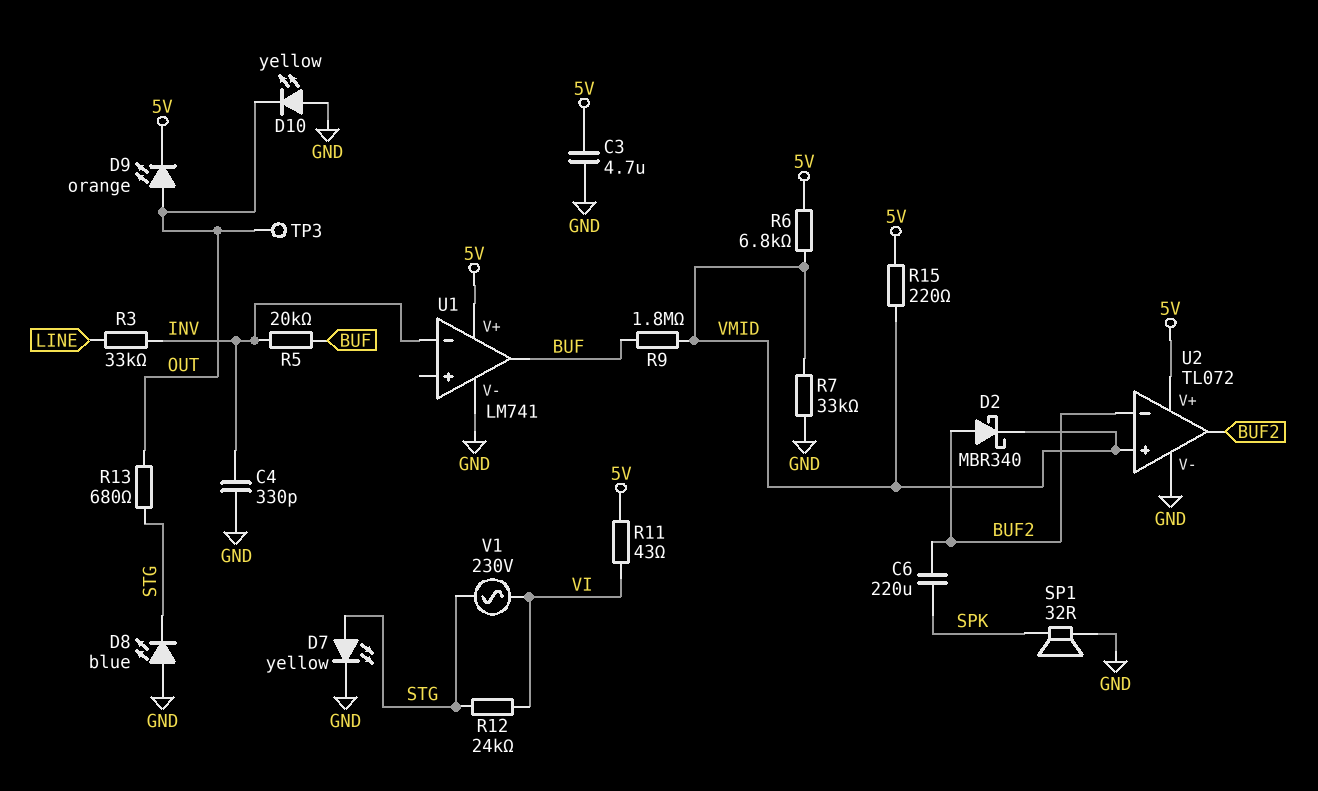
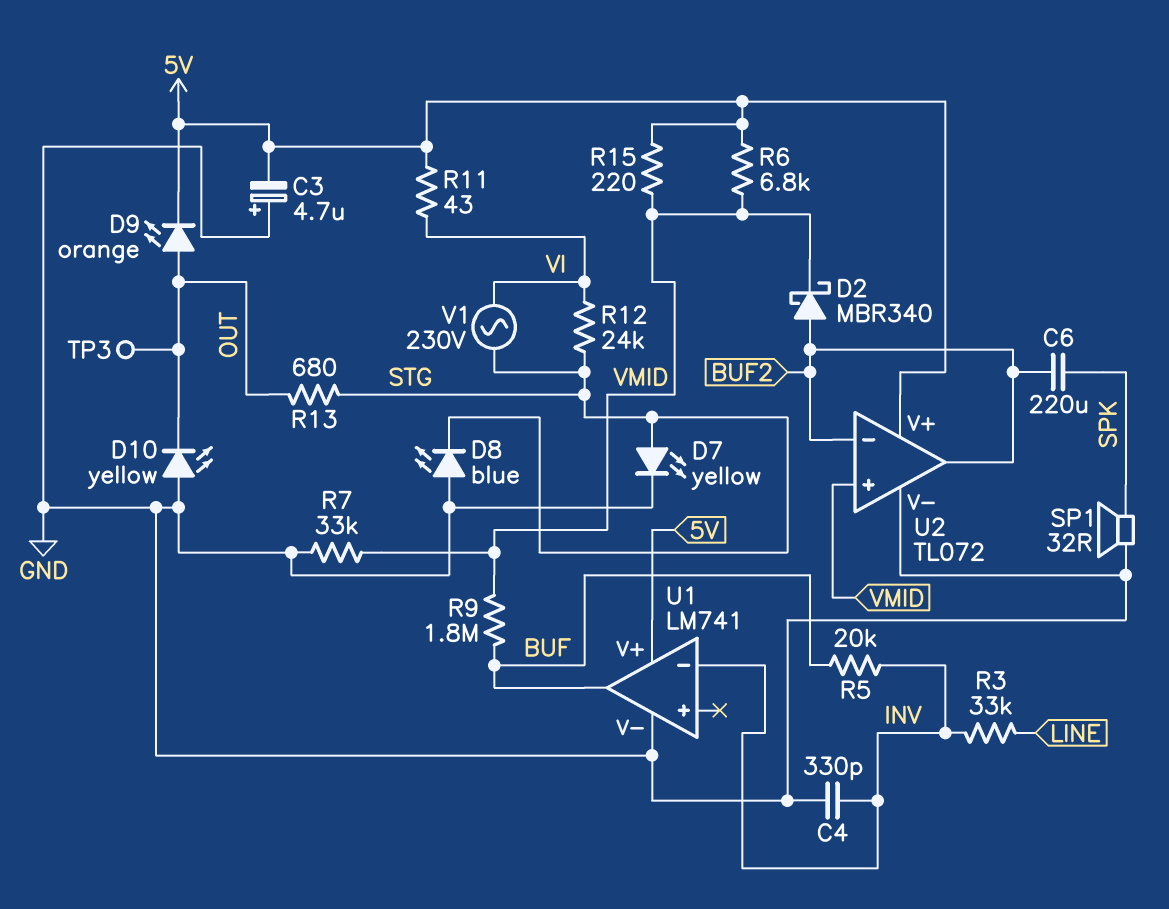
C3: 4.7uF (5V, GND) -> 4.7uF (plus GND, minus 5V)

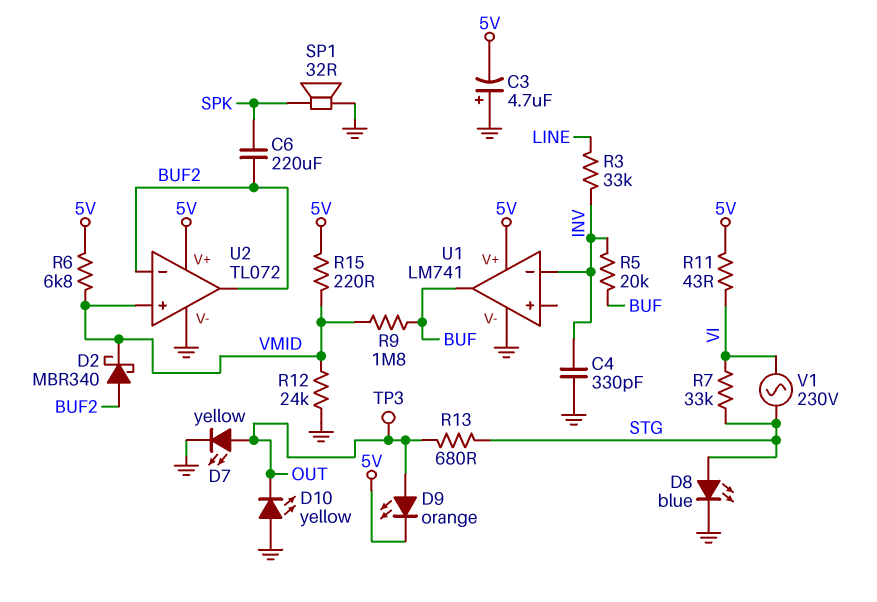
D7: LED yellow (A STG, K GND) -> LED yellow (A OUT, K GND)
D8: LED blue (A GND, K STG) -> LED blue (A STG, K GND)
R7: 33k (GND, VMID) -> 33k (STG, VI)
R12: 24k (STG, VI) -> 24k (GND, VMID)

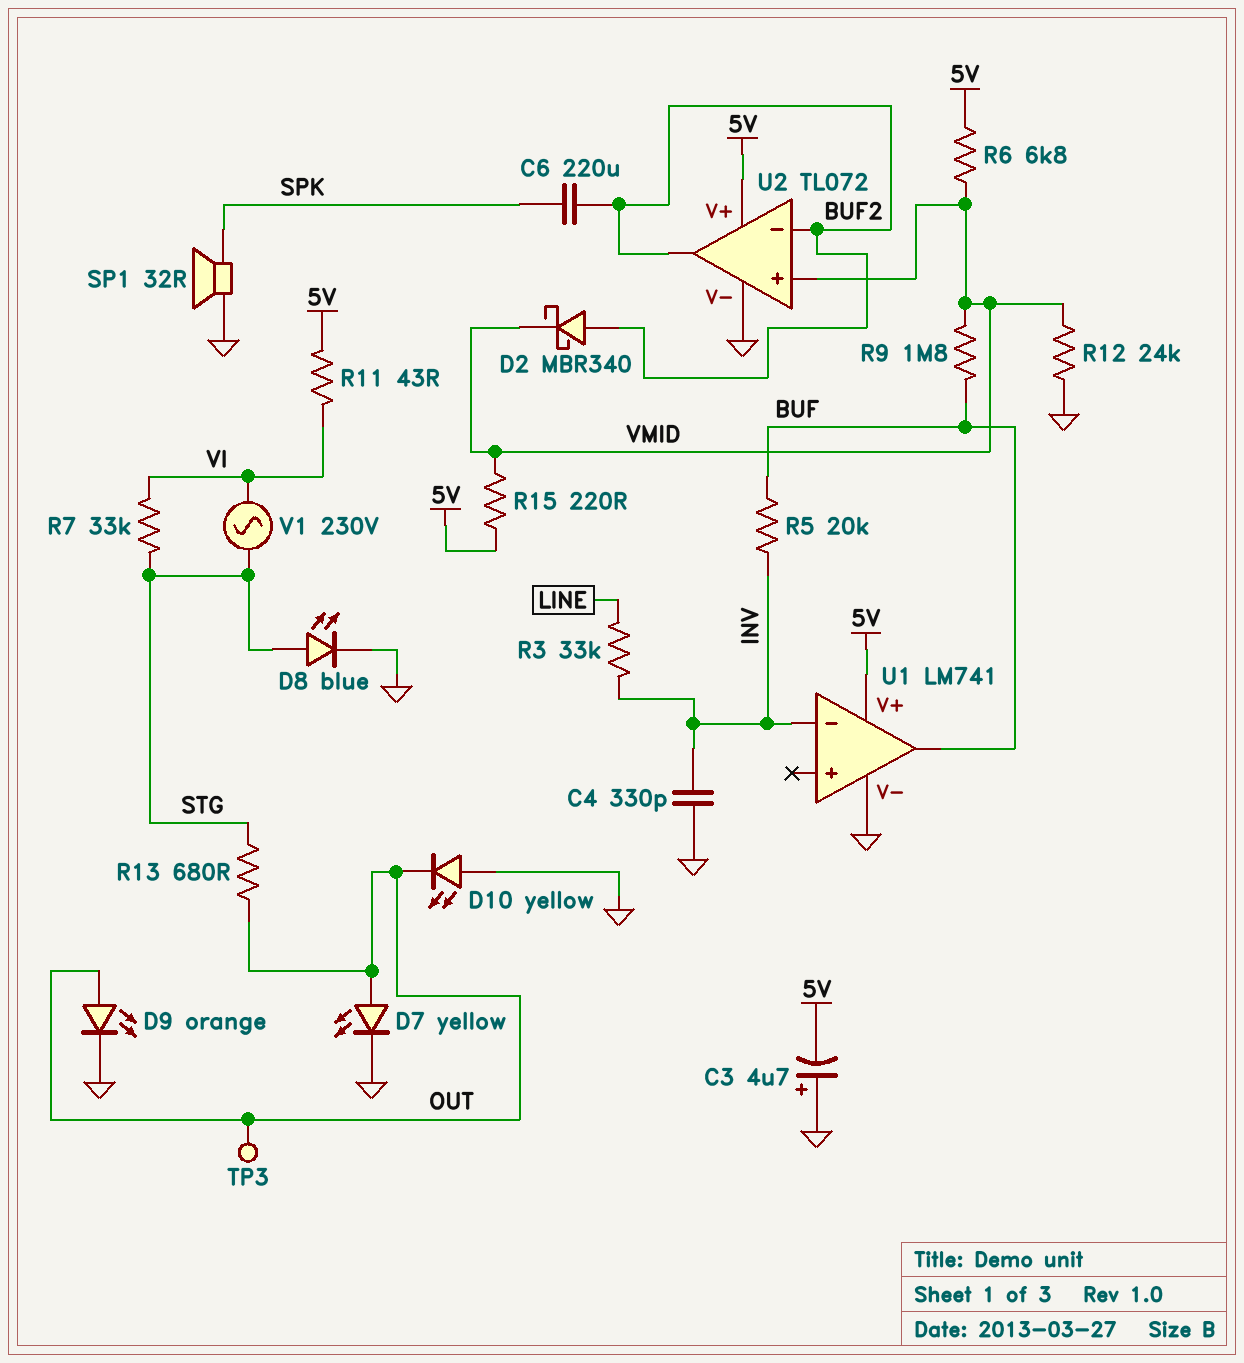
D9: LED orange (A OUT, K 5V) -> LED orange (A OUT, K GND)

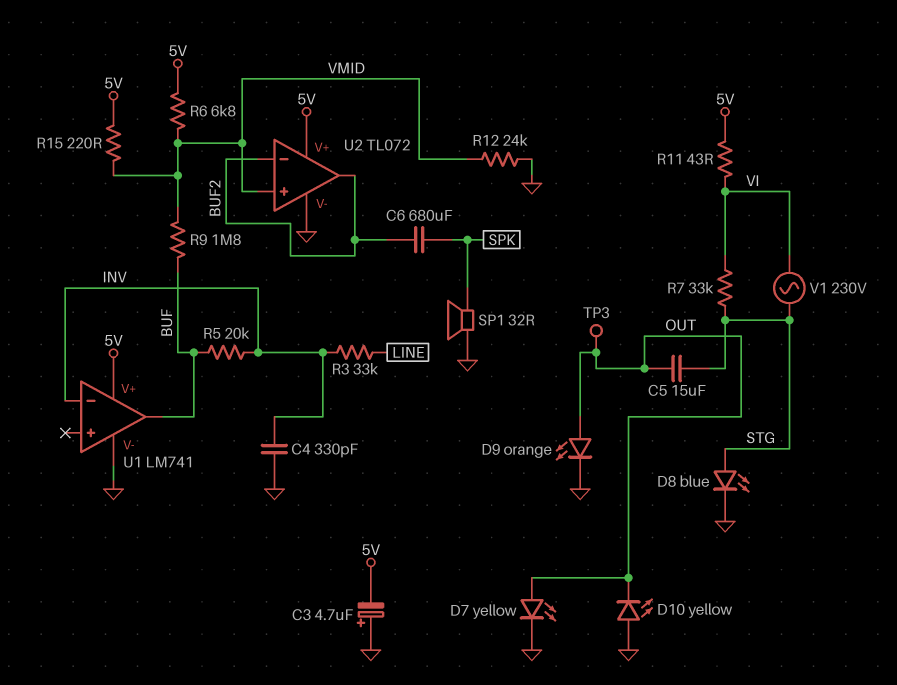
C5: none -> 15uF (OUT, STG)
C6: 220uF (BUF2, SPK) -> 680uF (BUF2, SPK)
D2: schottky MBR340 (A BUF2, K VMID) -> none
R13: 680 (OUT, STG) -> none

